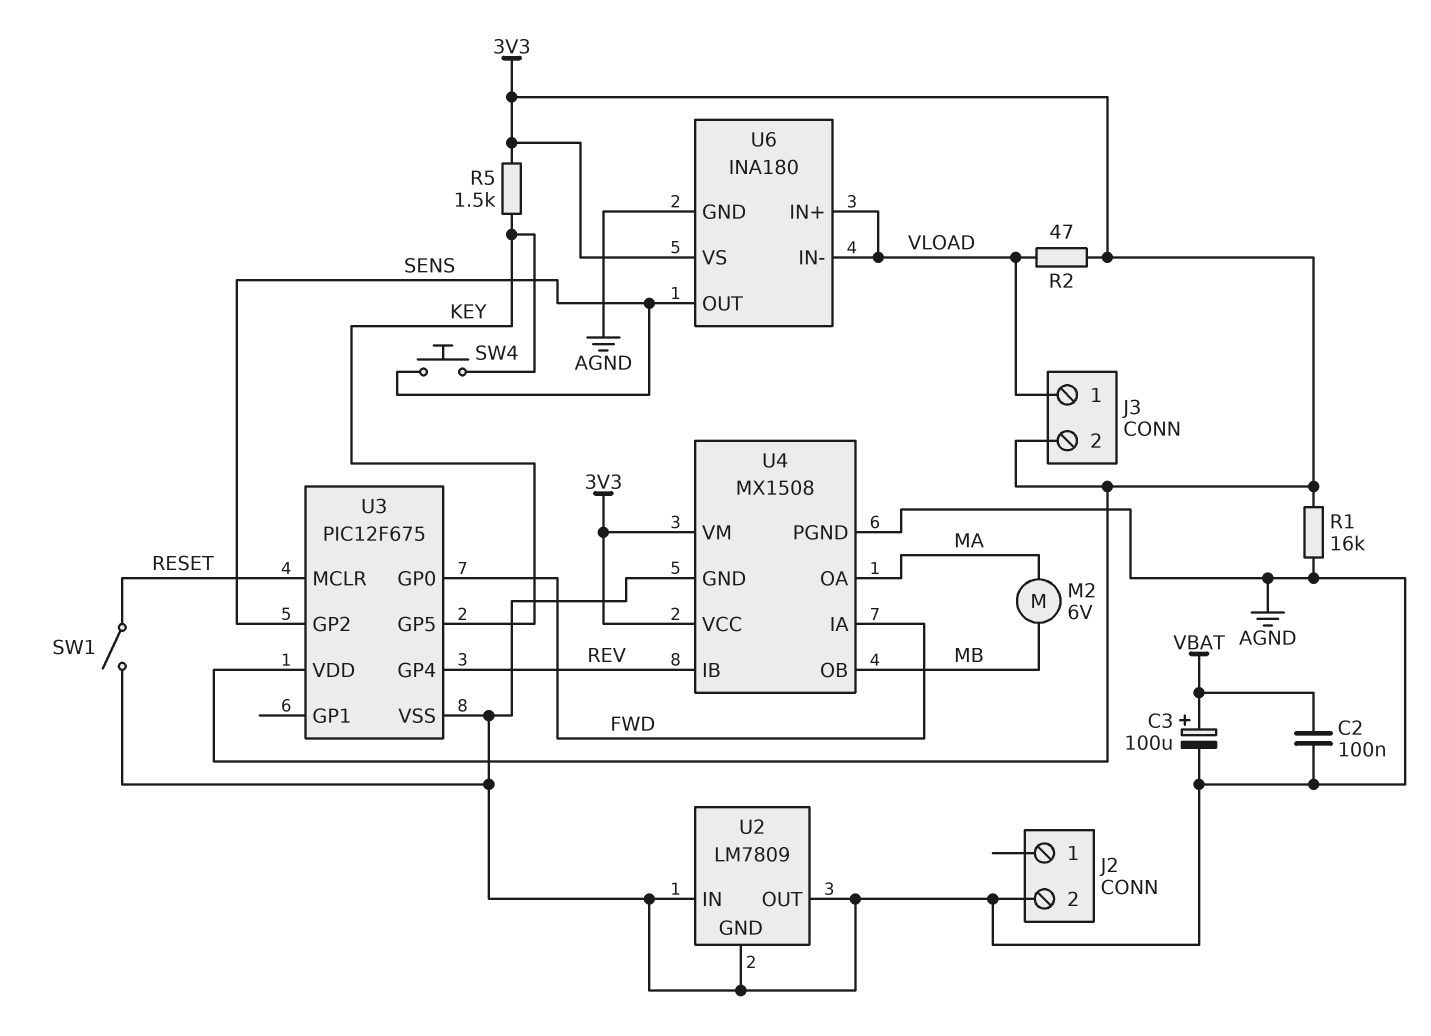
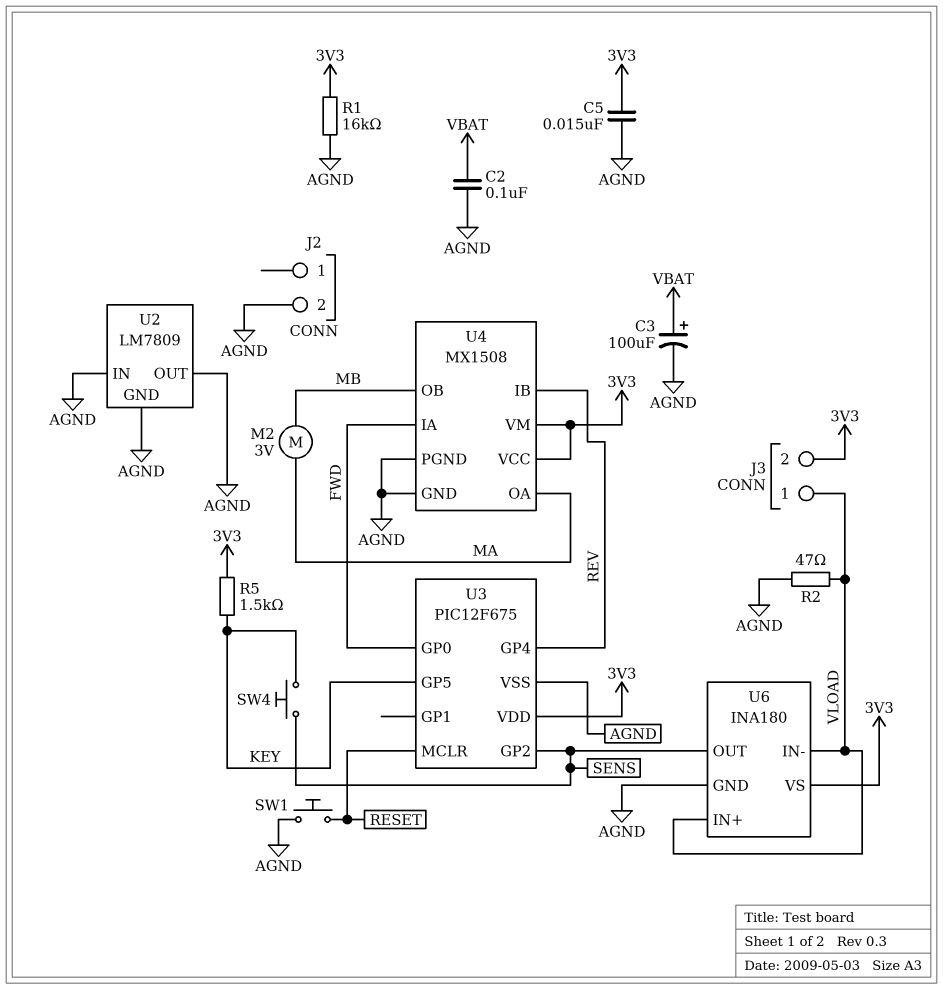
C5: none -> 15nF (3V3, AGND)
M2: motor 6V (MA, MB) -> motor 3V (MA, MB)
R2: 47 (3V3, VLOAD) -> 47 (AGND, VLOAD)
SW1: switch (AGND, RESET) -> button (AGND, RESET)

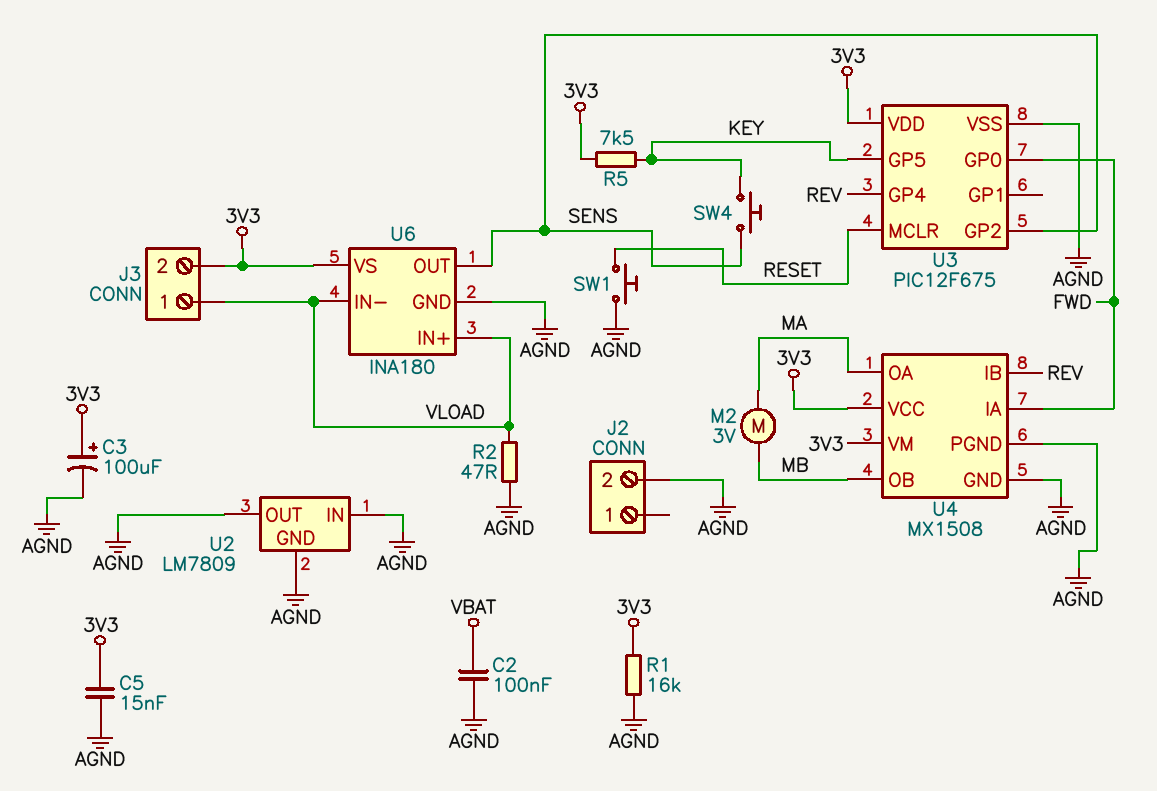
C3: 100uF (plus VBAT, minus AGND) -> 100uF (plus 3V3, minus AGND)
R5: 1.5k (3V3, KEY) -> 7.5k (3V3, KEY)

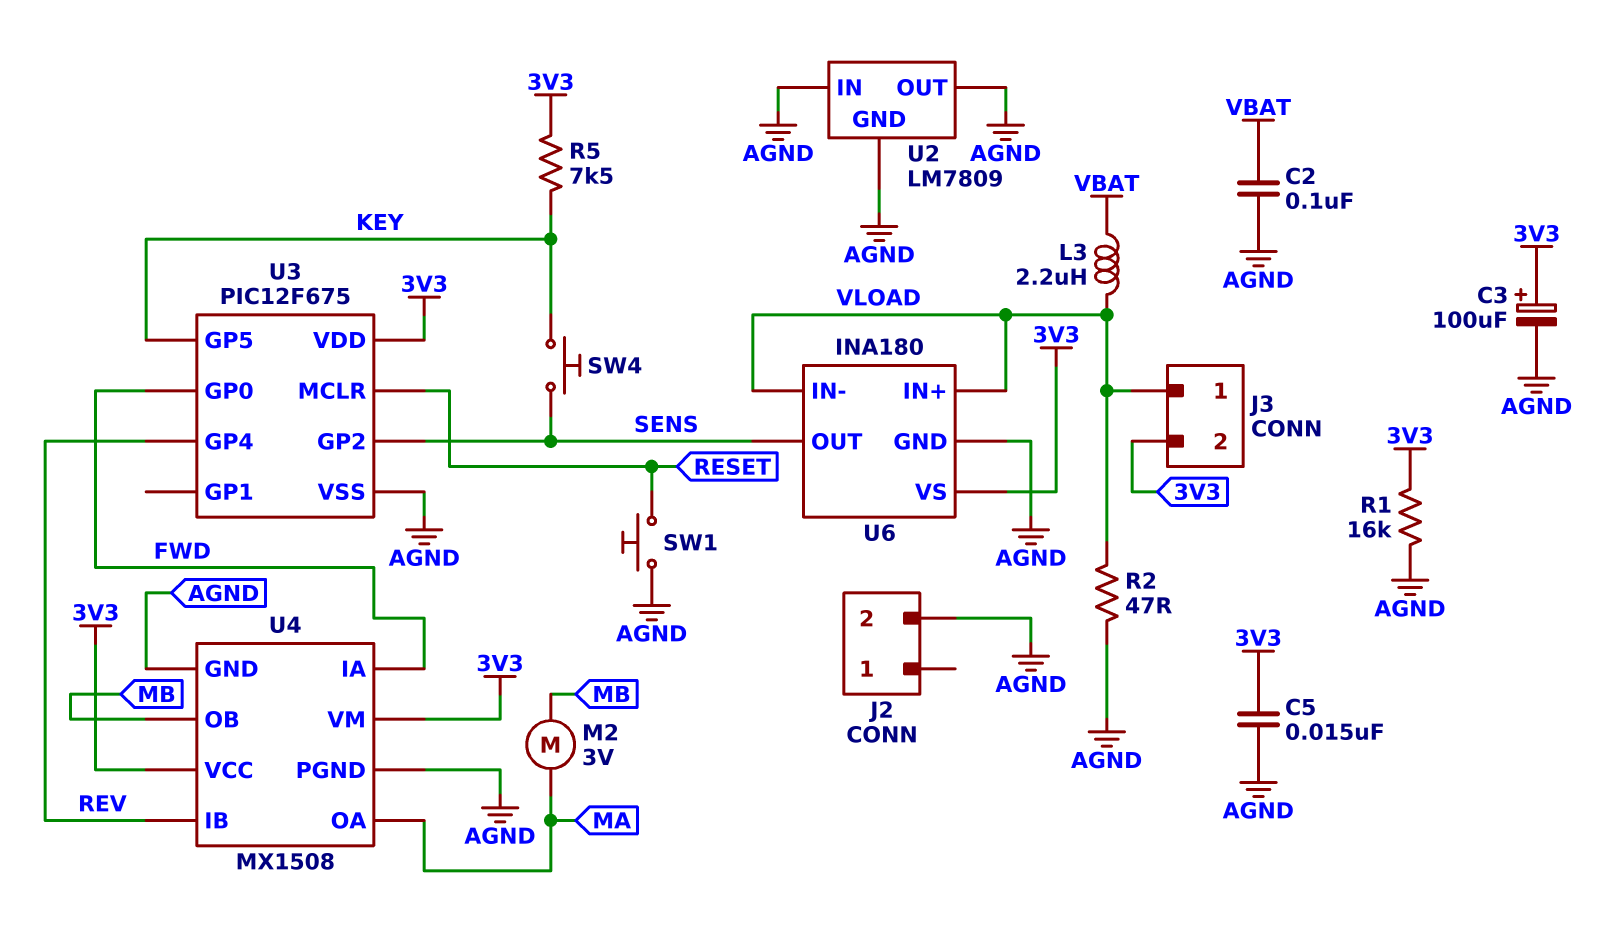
L3: none -> 2.2uH (VBAT, VLOAD)

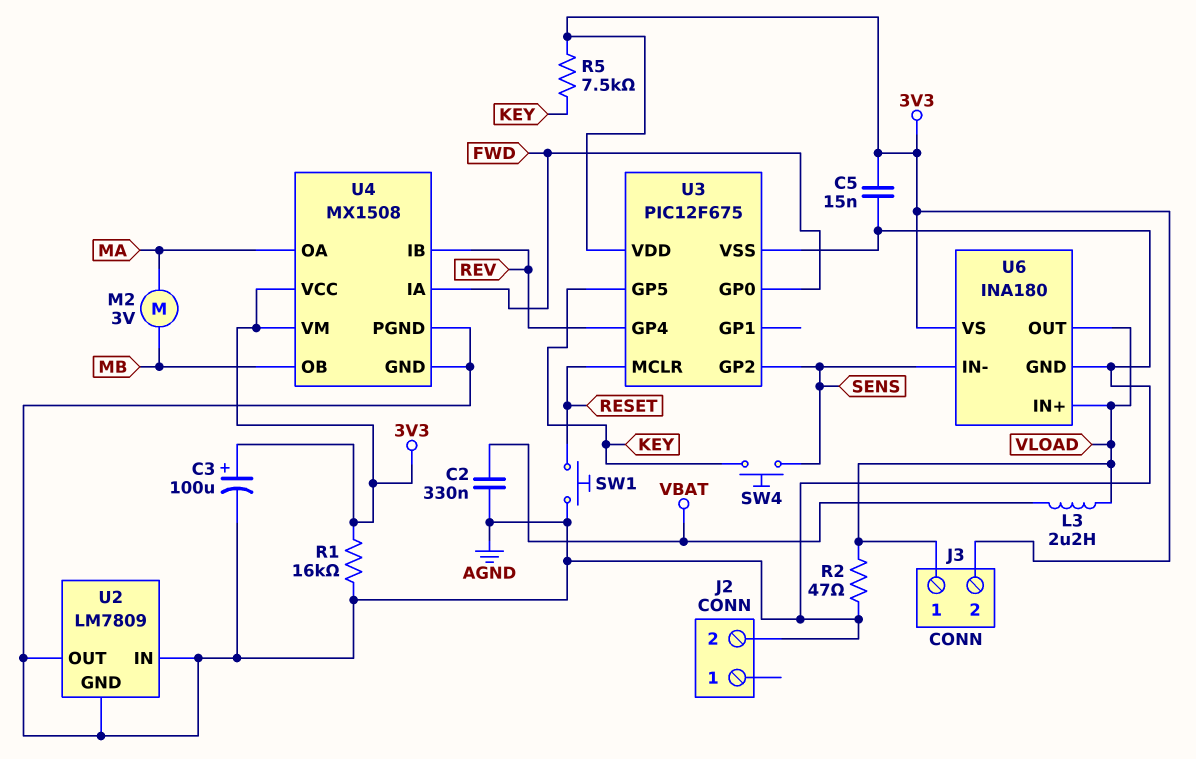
C2: 100nF (AGND, VBAT) -> 330nF (AGND, VBAT)
U6 pin IN-: VLOAD -> SENS
U6 pin OUT: SENS -> VLOAD

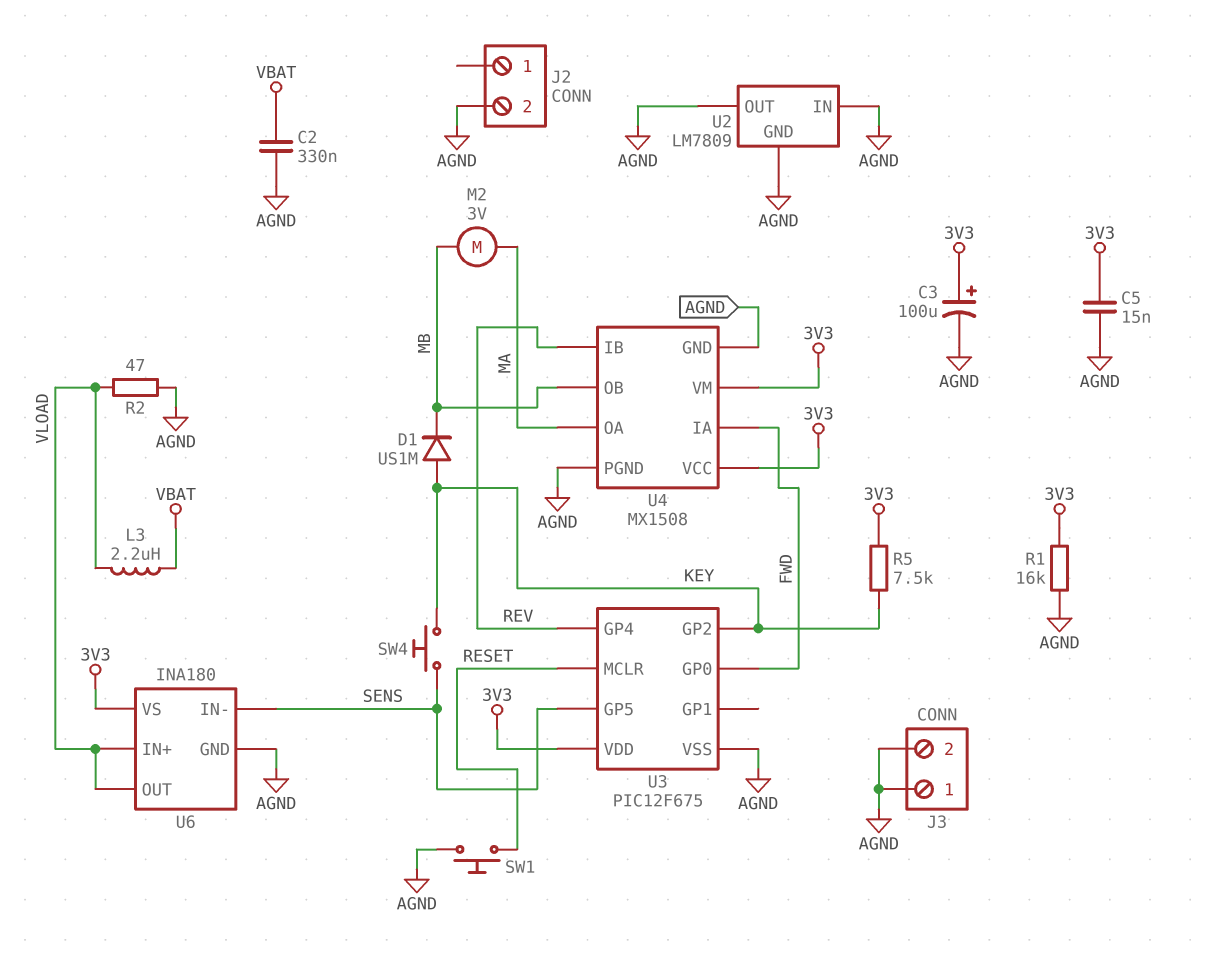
D1: none -> diode US1M (A KEY, K MB)
J3 pin 1: VLOAD -> AGND
J3 pin 2: 3V3 -> AGND
U3 pin GP2: SENS -> KEY
U3 pin GP5: KEY -> SENS

